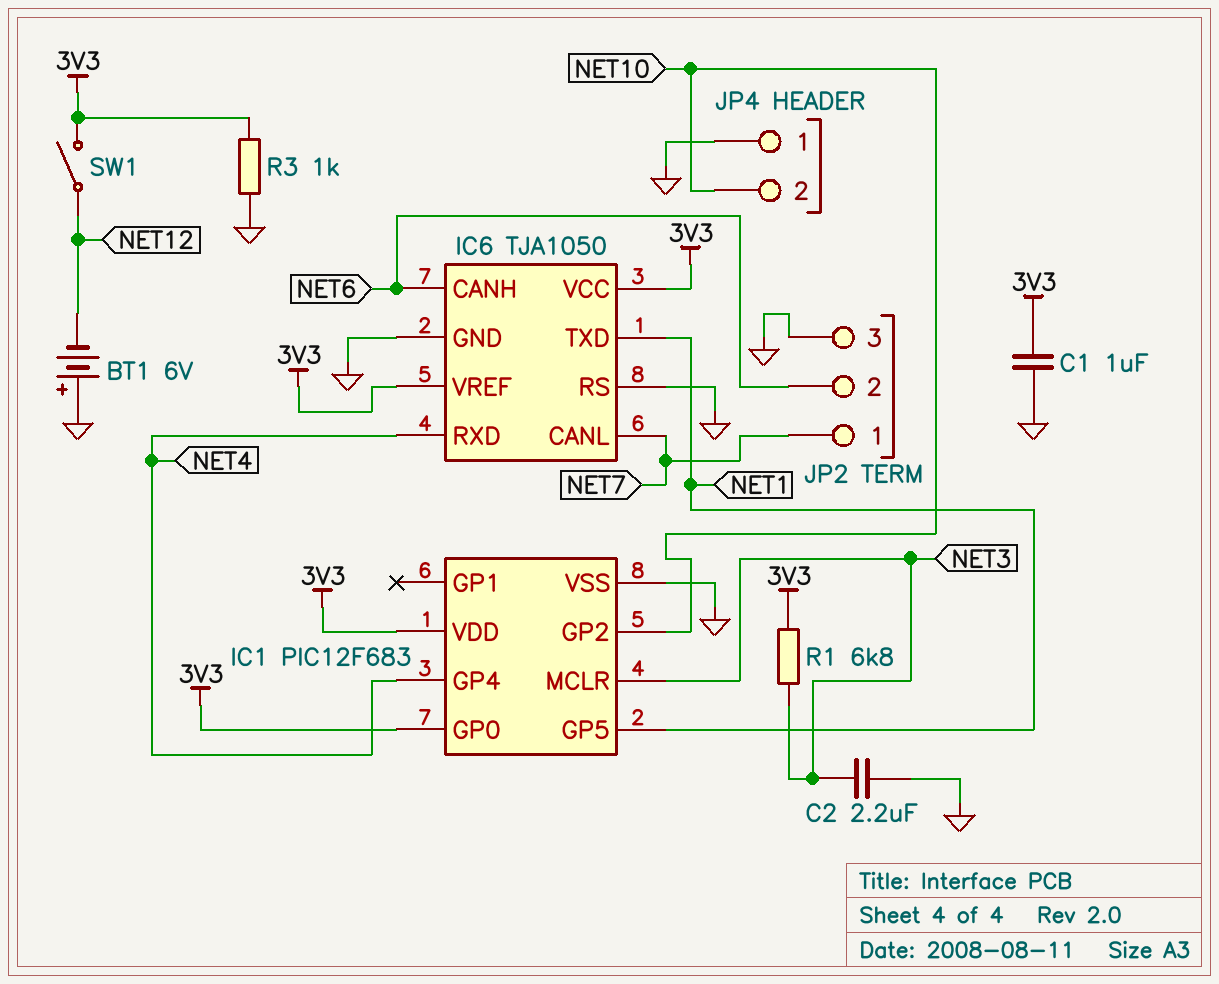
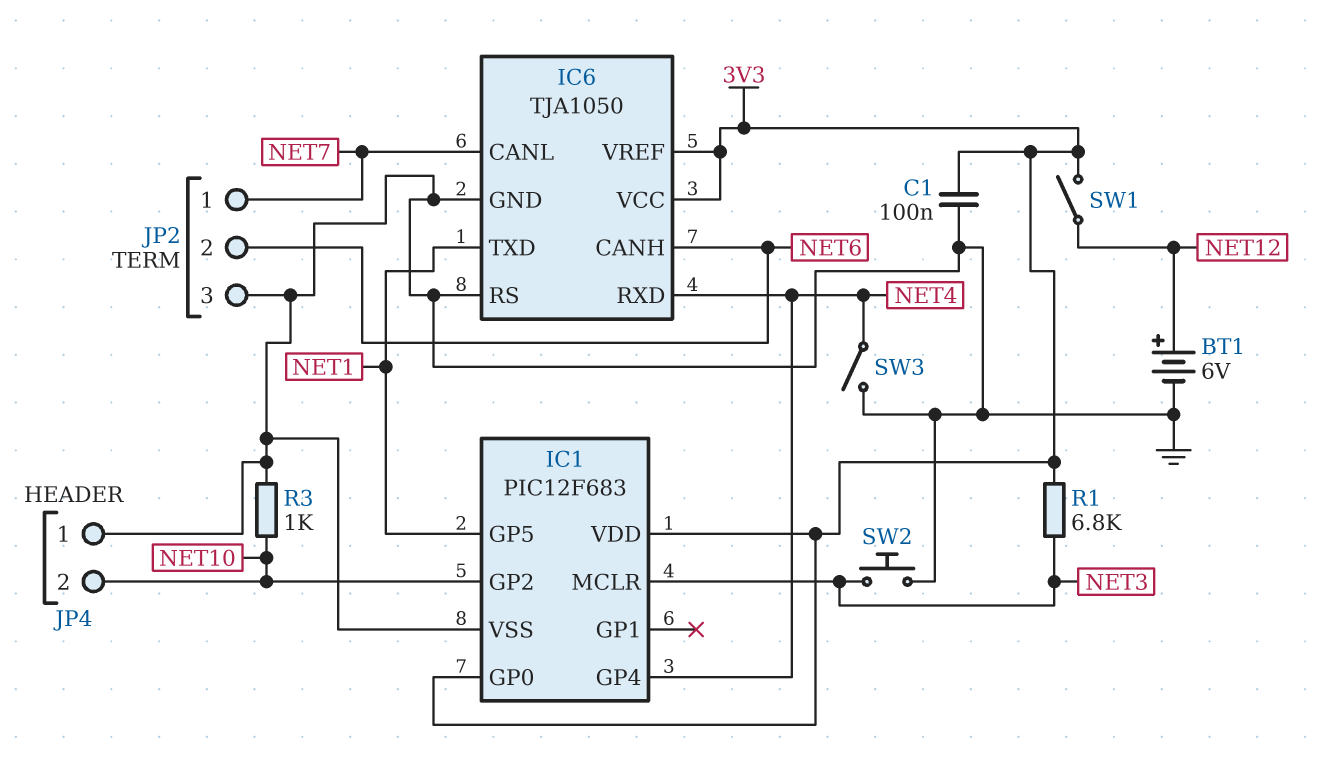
BT1: 6V (plus GND, minus NET12) -> 6V (plus NET12, minus GND)
C1: 1uF (3V3, GND) -> 100nF (3V3, GND)
C2: 2.2uF (GND, NET3) -> none
R3: 1k (3V3, GND) -> 1k (GND, NET10)
SW2: none -> button (GND, NET3)
SW3: none -> switch (GND, NET4)

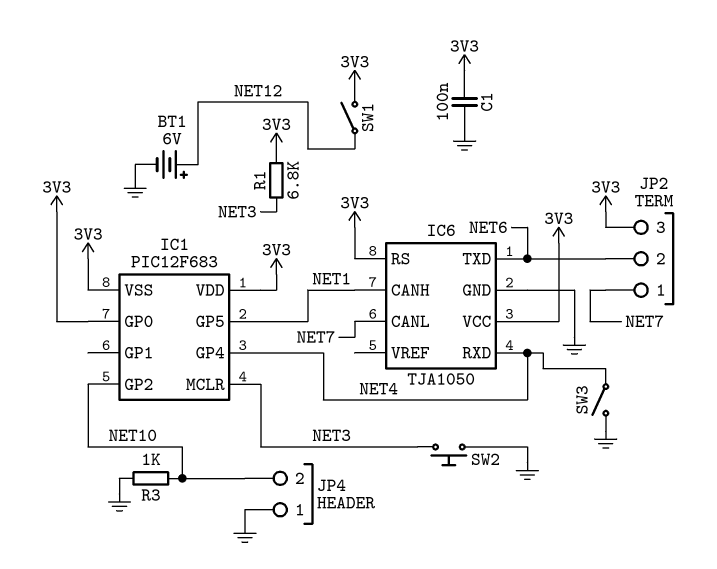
IC1 pin VSS: GND -> 3V3
IC6 pin CANH: NET6 -> NET1
IC6 pin RS: GND -> 3V3
IC6 pin TXD: NET1 -> NET6
IC6 pin VREF: 3V3 -> none
JP2 pin 3: GND -> 3V3

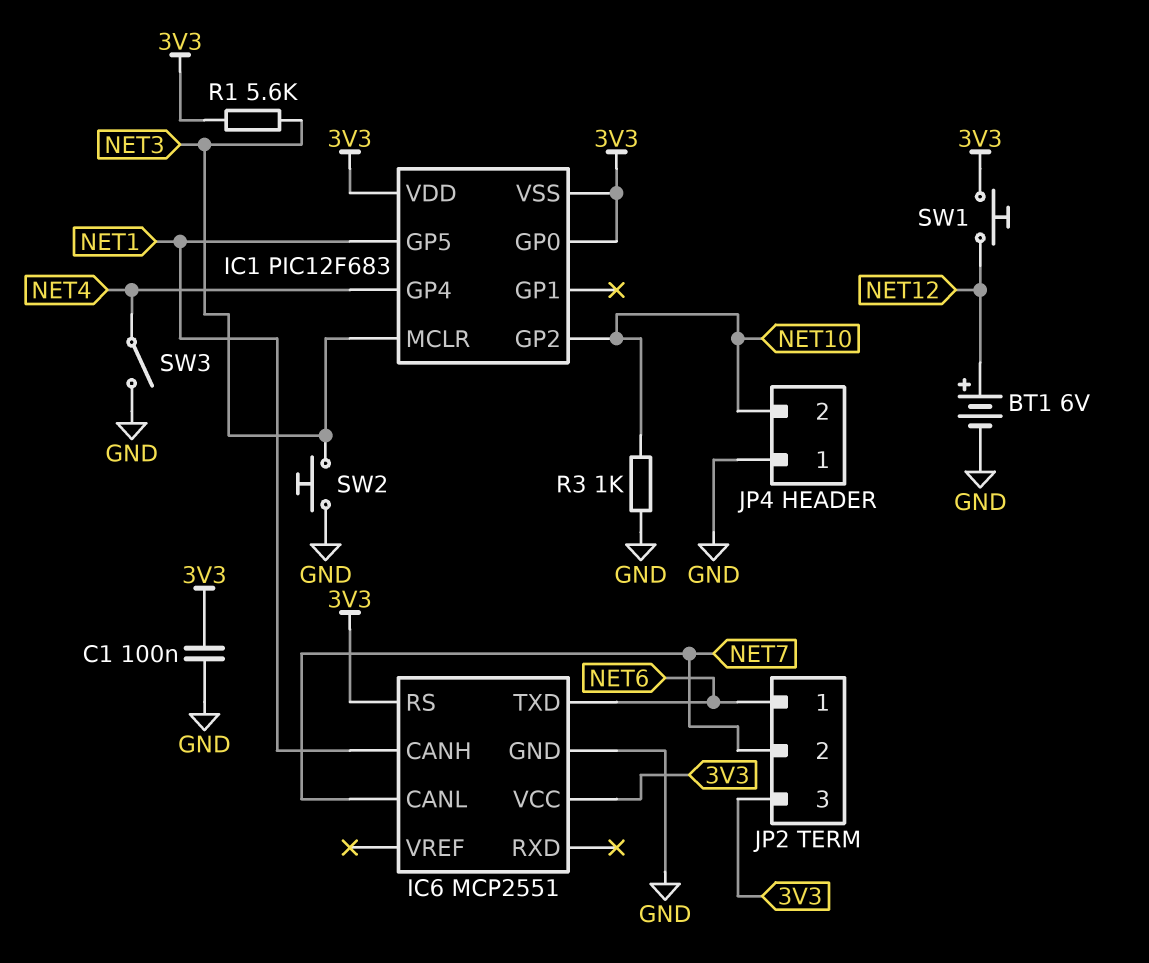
IC6: TJA1050 -> MCP2551
IC6 pin RXD: NET4 -> none
JP2 pin 1: NET7 -> NET6
JP2 pin 2: NET6 -> NET7
R1: 6.8k (3V3, NET3) -> 5.6k (3V3, NET3)
SW1: switch (3V3, NET12) -> button (3V3, NET12)

